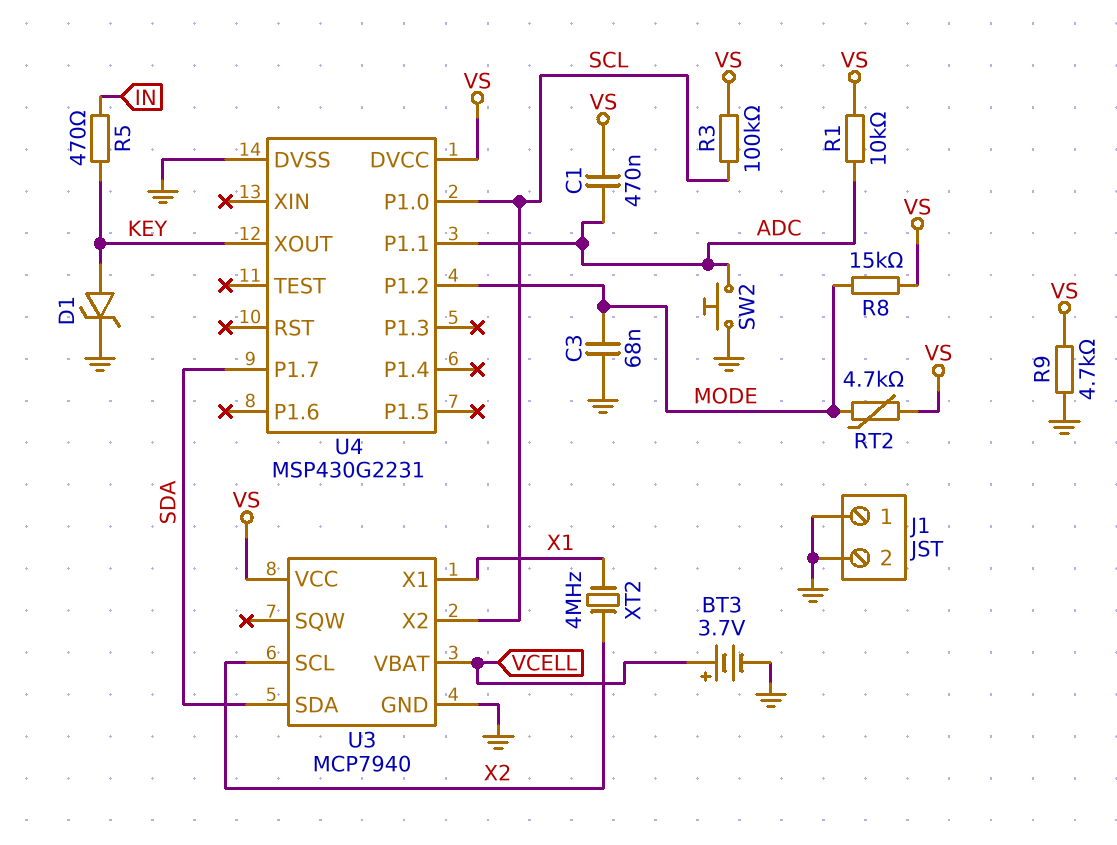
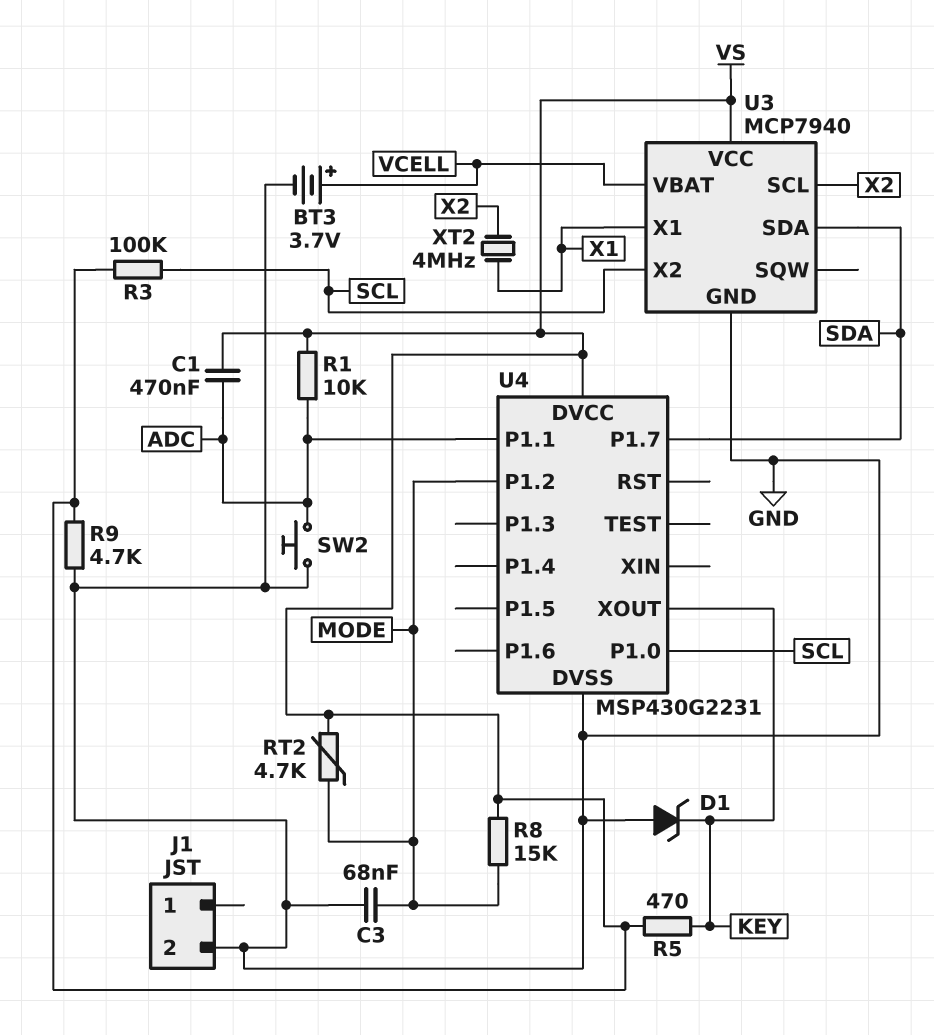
D1: zener (A KEY, K GND) -> zener (A GND, K KEY)
J1 pin 1: GND -> none
R5: 470 (IN, KEY) -> 470 (KEY, VS)

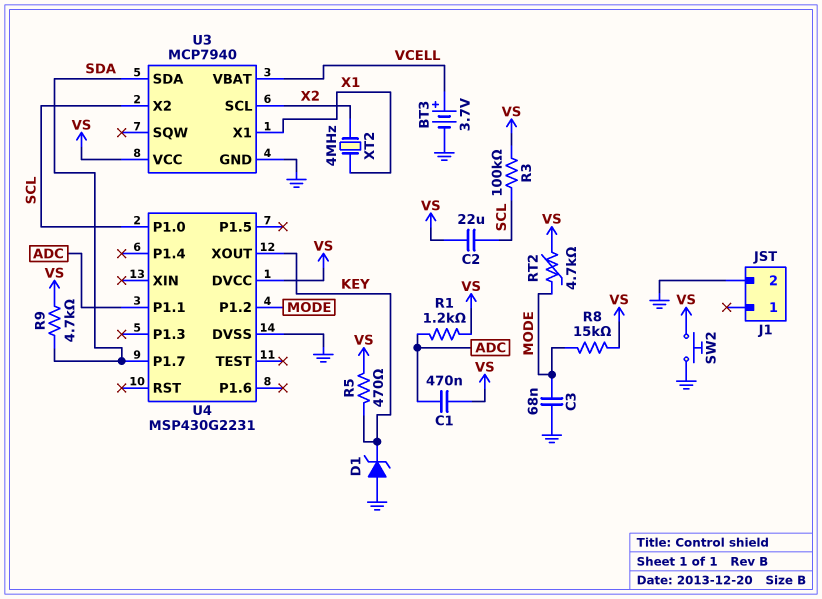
C2: none -> 22uF (SCL, VS)
R1: 10k (ADC, VS) -> 1.2k (ADC, VS)
R9: 4.7k (GND, VS) -> 4.7k (SDA, VS)
SW2: button (ADC, GND) -> button (GND, VS)

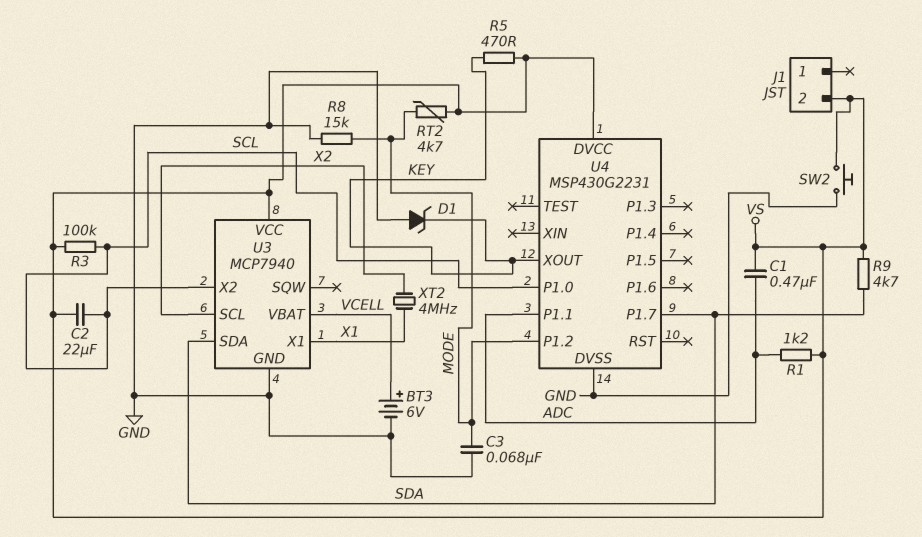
BT3: 3.7V (plus VCELL, minus GND) -> 6V (plus VCELL, minus GND)
J1 pin 2: GND -> VS
R8: 15k (MODE, VS) -> 15k (GND, MODE)

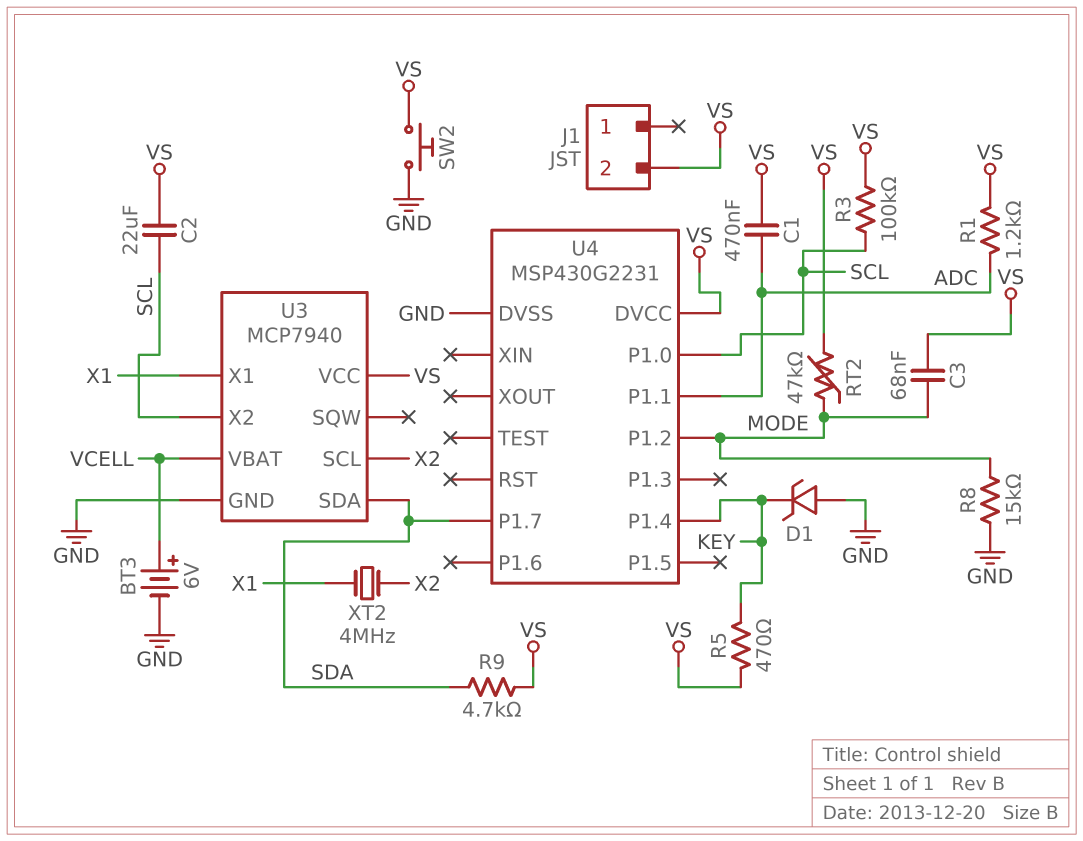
C3: 68nF (GND, MODE) -> 68nF (MODE, VS)
RT2: 4.7k (MODE, VS) -> 47k (MODE, VS)
U4 pin P1.4: none -> KEY
U4 pin XOUT: KEY -> none

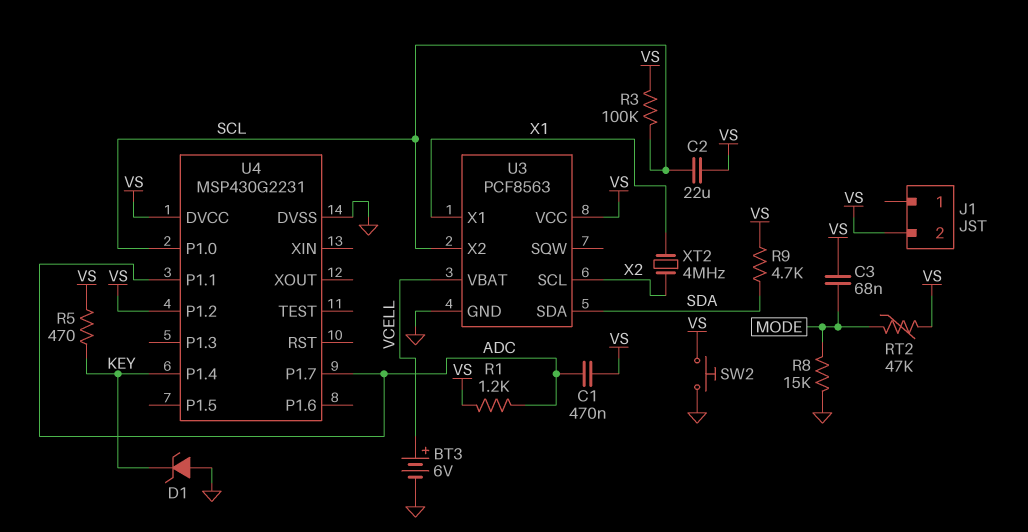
U3: MCP7940 -> PCF8563
U4 pin P1.2: MODE -> VS
U4 pin P1.7: SDA -> ADC

